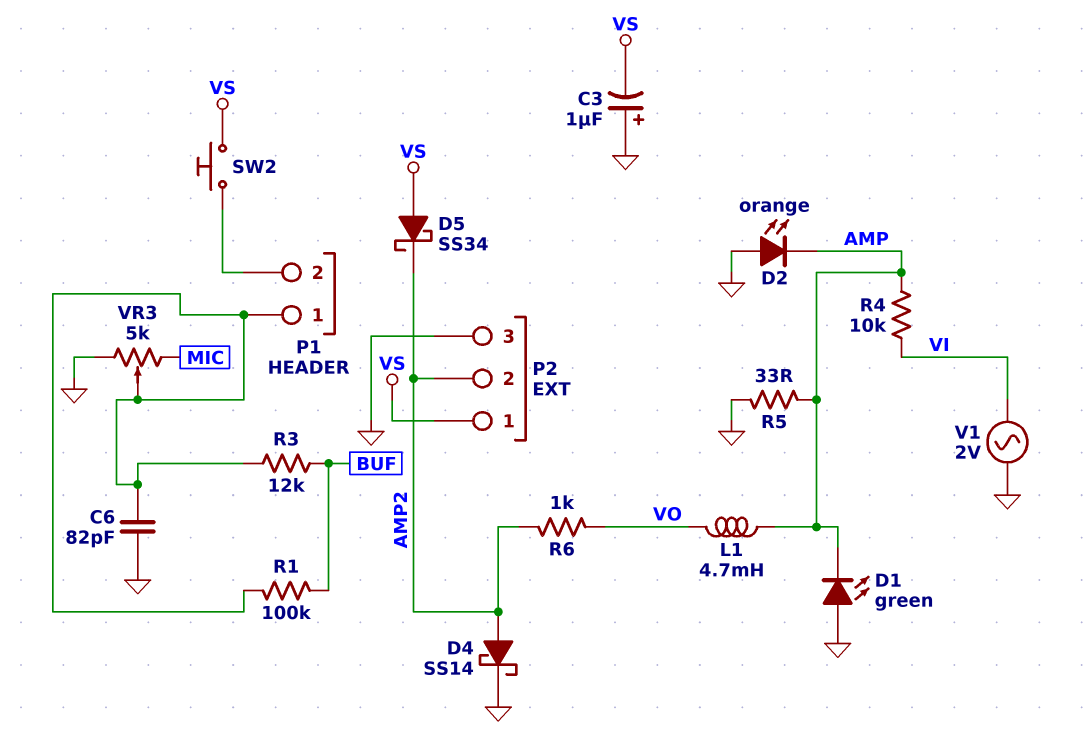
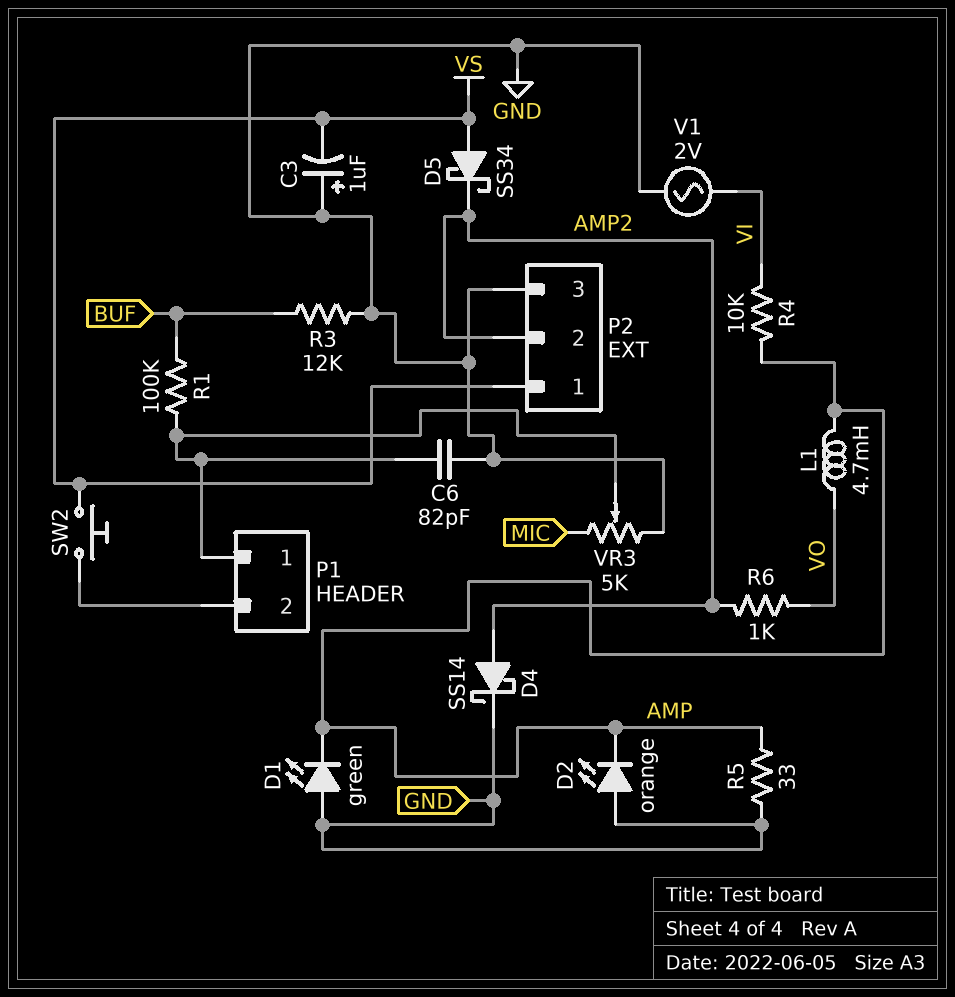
R3: 12k (BUF, P1/1) -> 12k (BUF, GND)

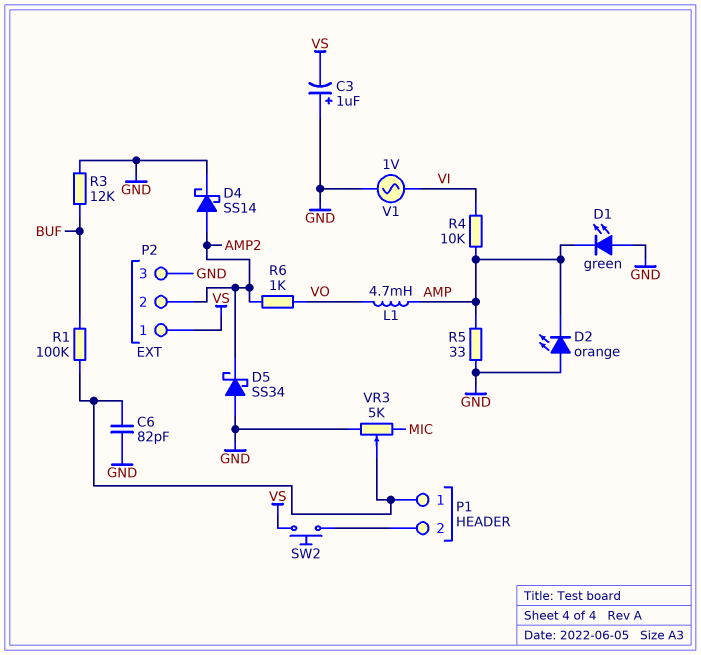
D5: schottky SS34 (A VS, K AMP2) -> schottky SS34 (A GND, K AMP2)
V1: AC 2V (GND, VI) -> AC 1V (GND, VI)

